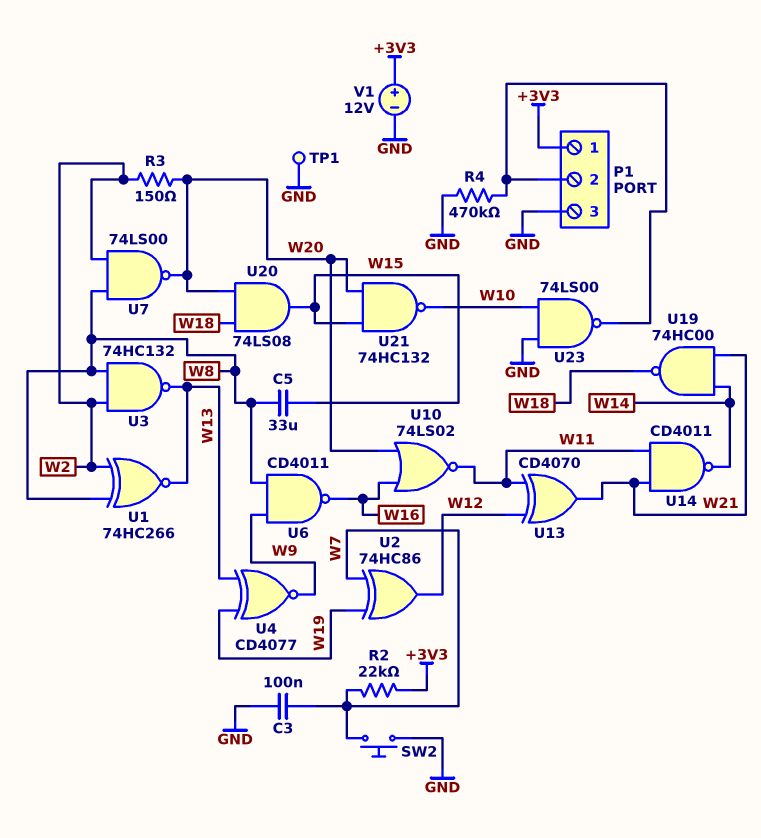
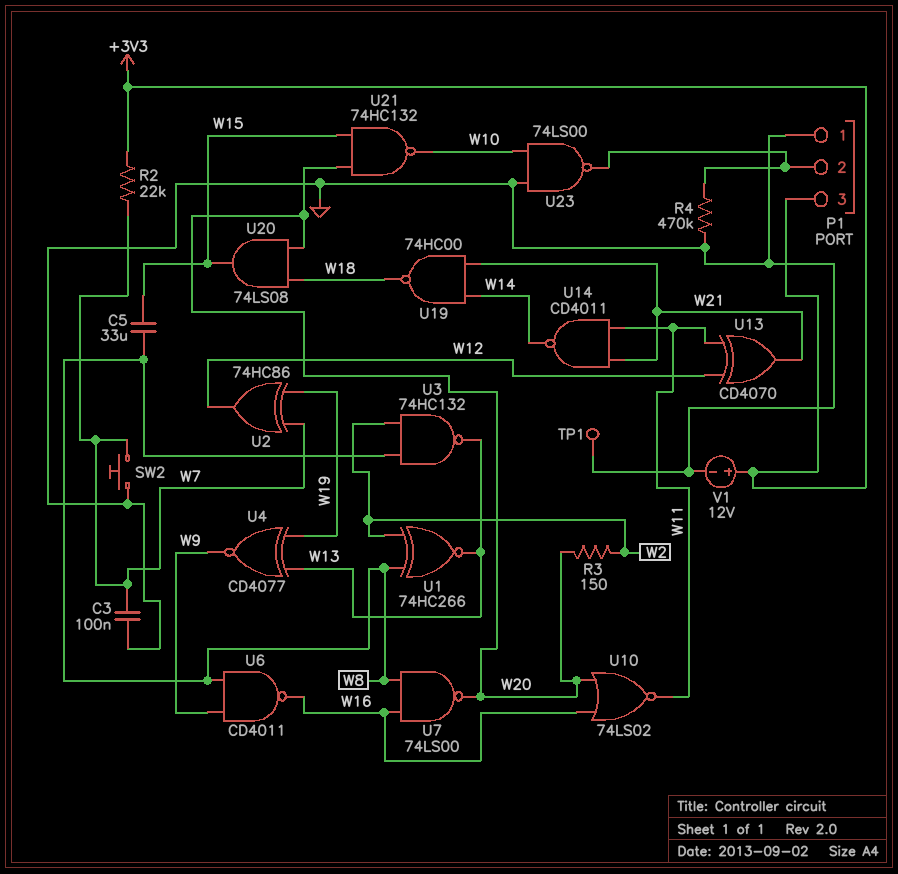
P1 pin 1: +3V3 -> GND
P1 pin 3: GND -> +3V3
U7: NAND 74LS00 (in W2, in W8, out W20) -> NAND 74LS00 (in W8, in W16, out W20)

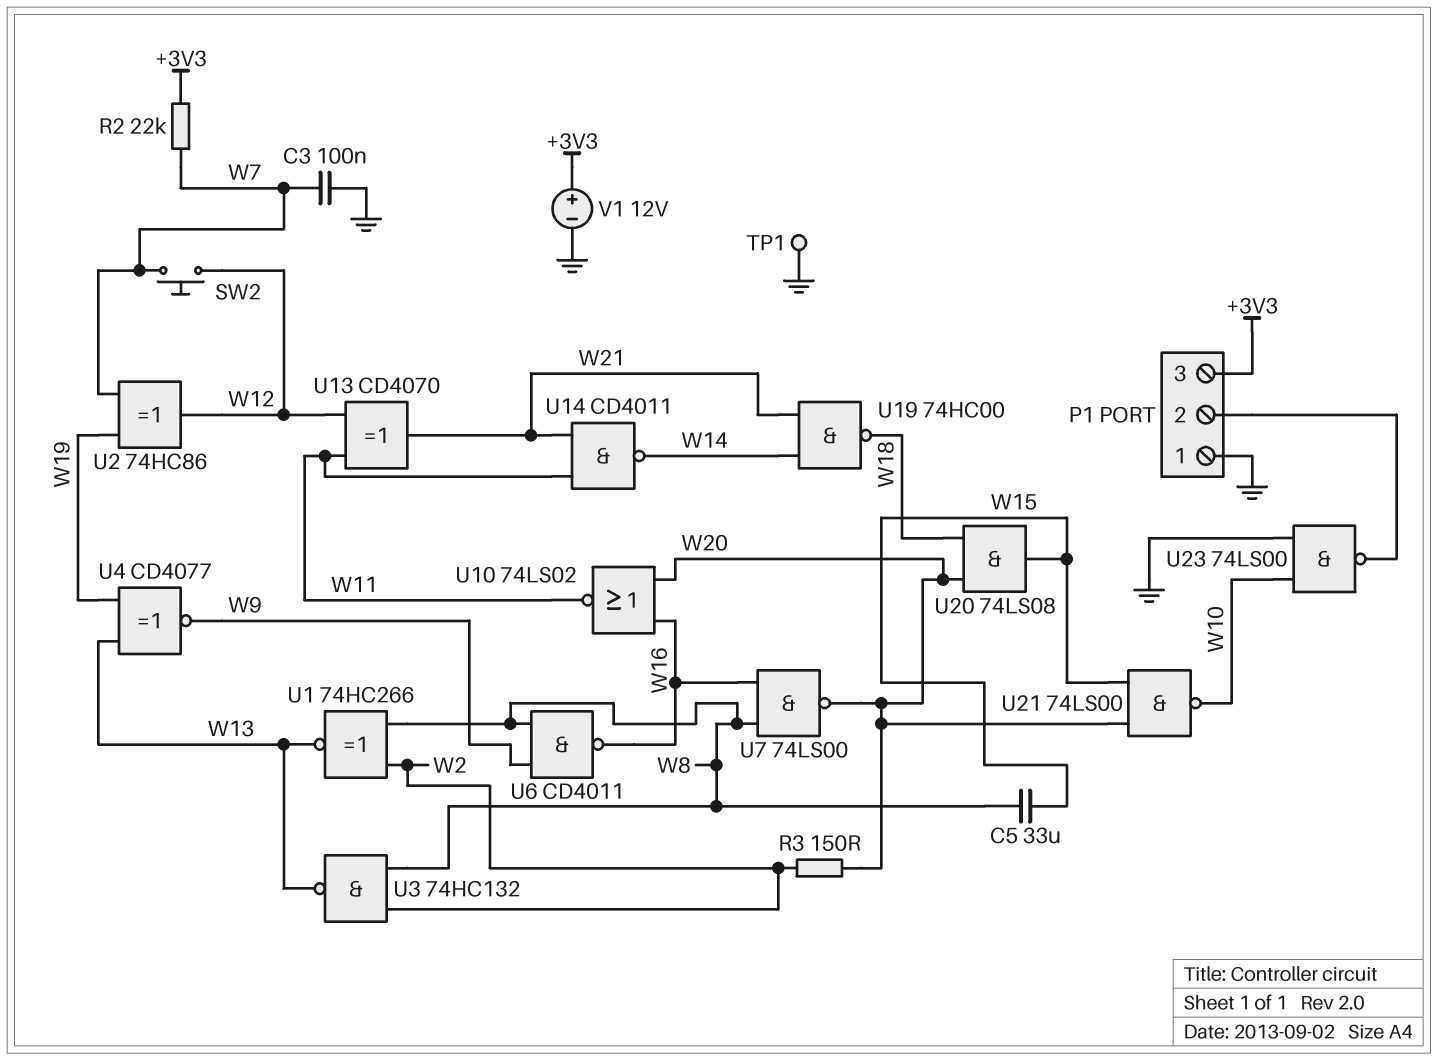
R4: 470k (GND, P1/2) -> none
SW2: button (GND, W7) -> button (W7, W12)
U21: NAND 74HC132 (in W15, in W20, out W10) -> NAND 74LS00 (in W15, in W20, out W10)

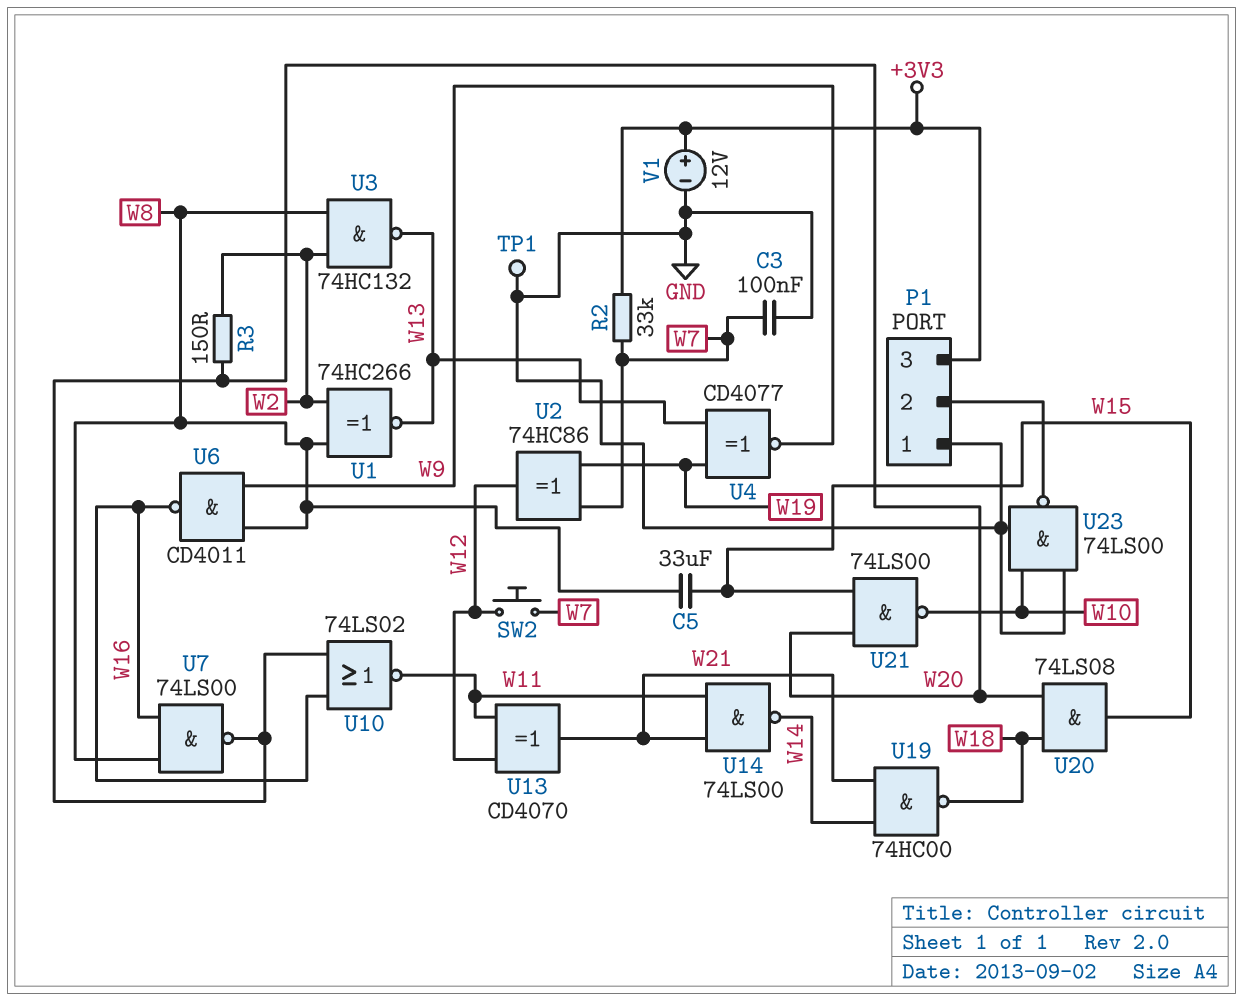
R2: 22k (+3V3, W7) -> 33k (+3V3, W7)
U14: NAND CD4011 (in W11, in W21, out W14) -> NAND 74LS00 (in W11, in W21, out W14)

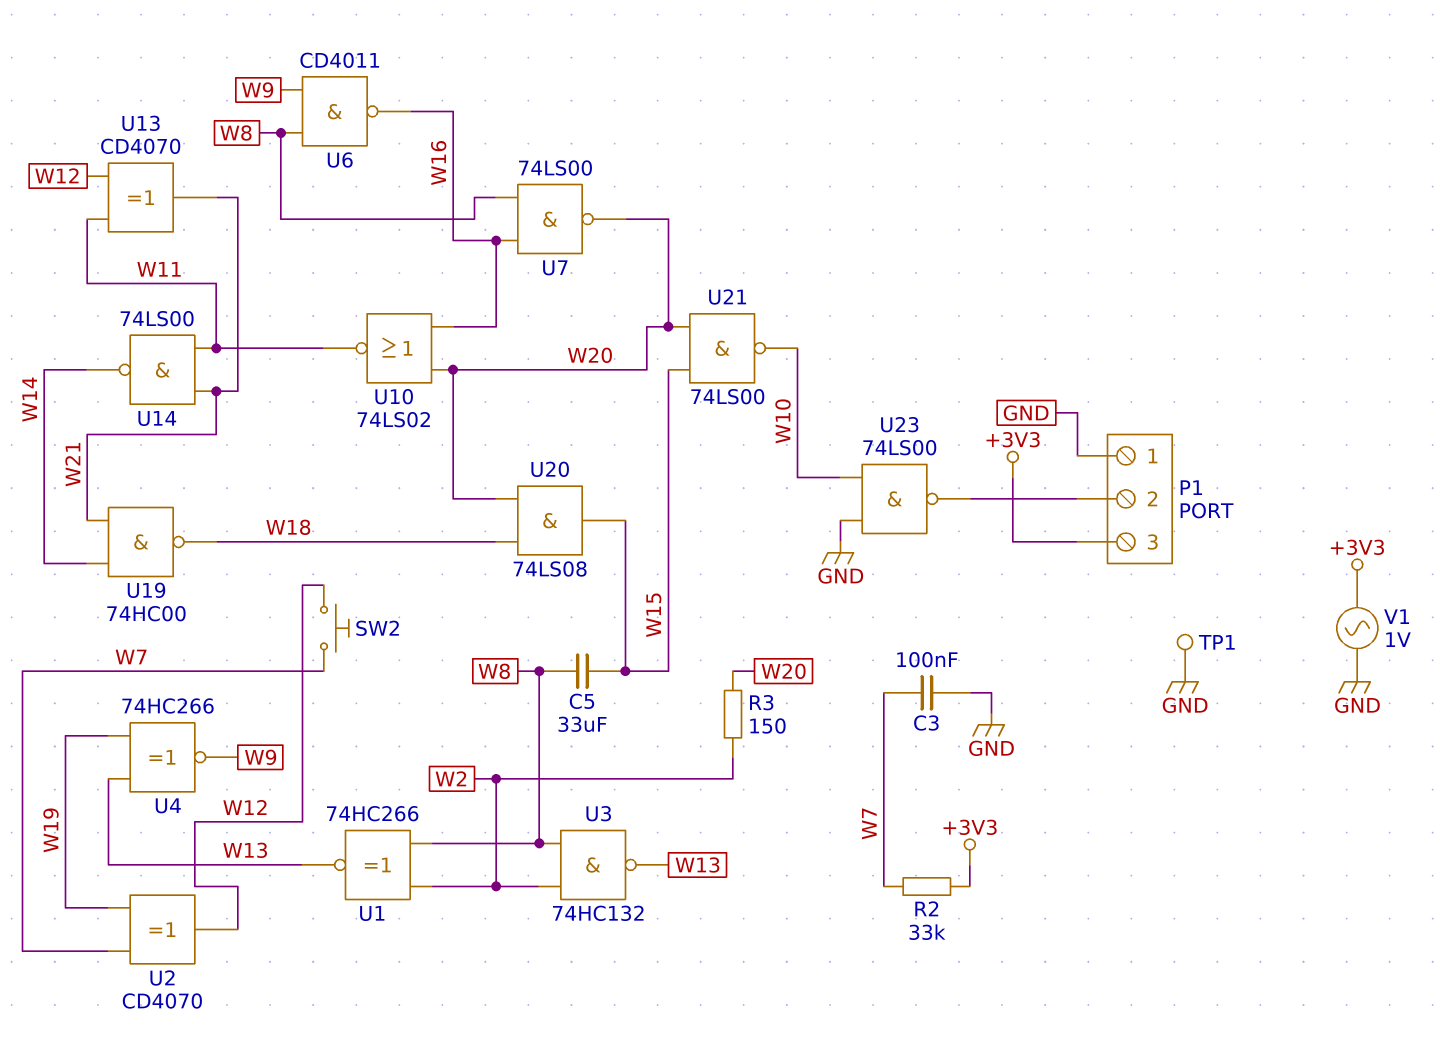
U2: XOR 74HC86 (in W7, in W19, out W12) -> XOR CD4070 (in W7, in W19, out W12)
U4: XNOR CD4077 (in W13, in W19, out W9) -> XNOR 74HC266 (in W13, in W19, out W9)
V1: 12V (plus +3V3, minus GND) -> AC 1V (+3V3, GND)

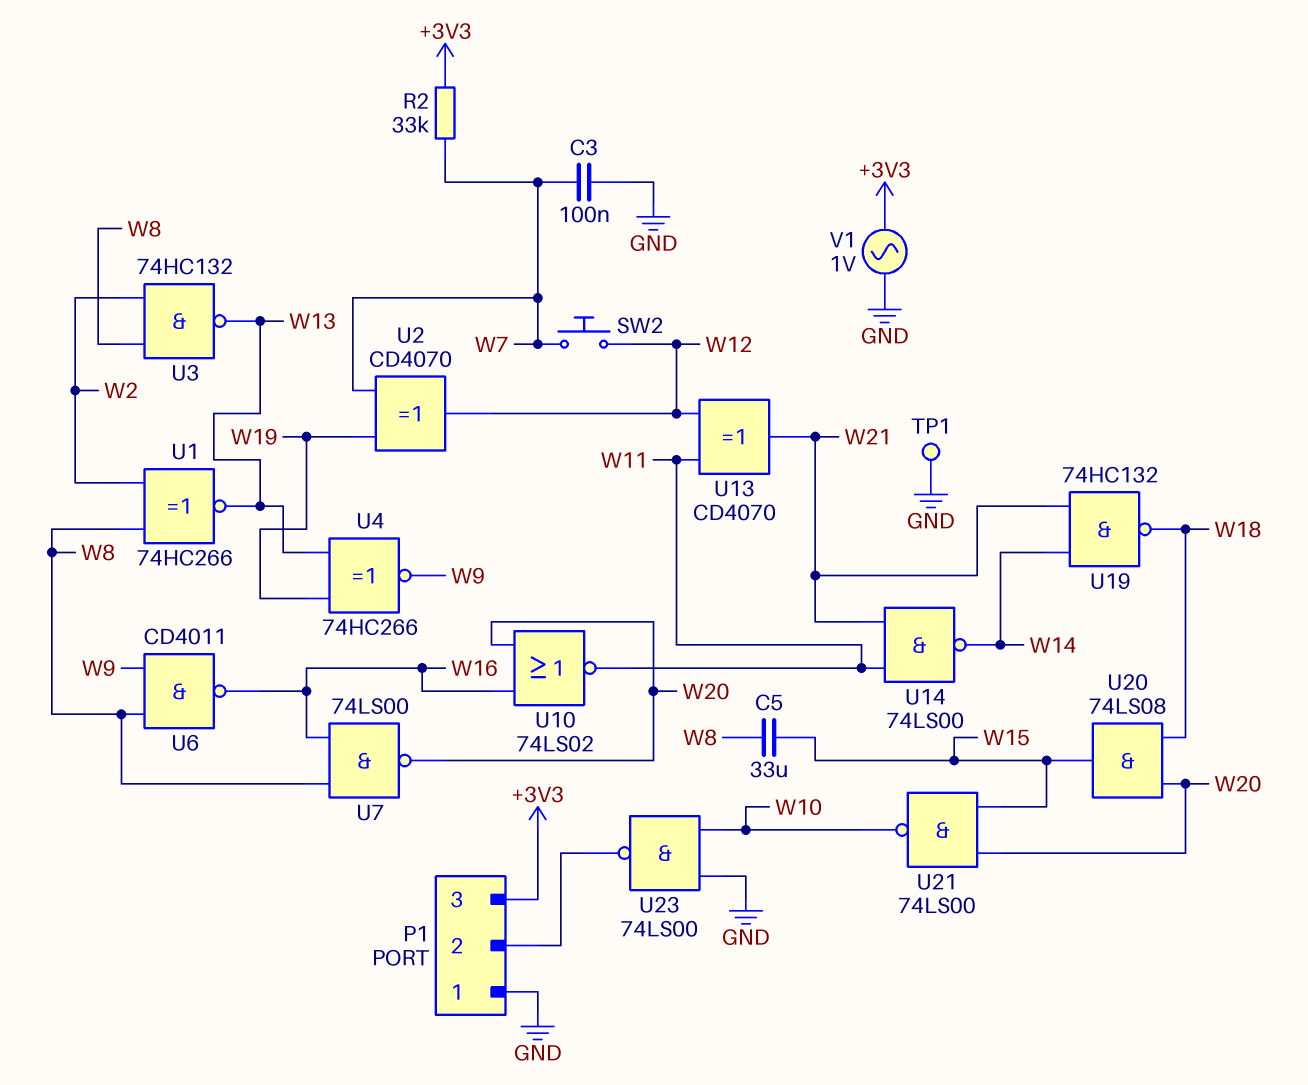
R3: 150 (W2, W20) -> none
U19: NAND 74HC00 (in W14, in W21, out W18) -> NAND 74HC132 (in W14, in W21, out W18)

